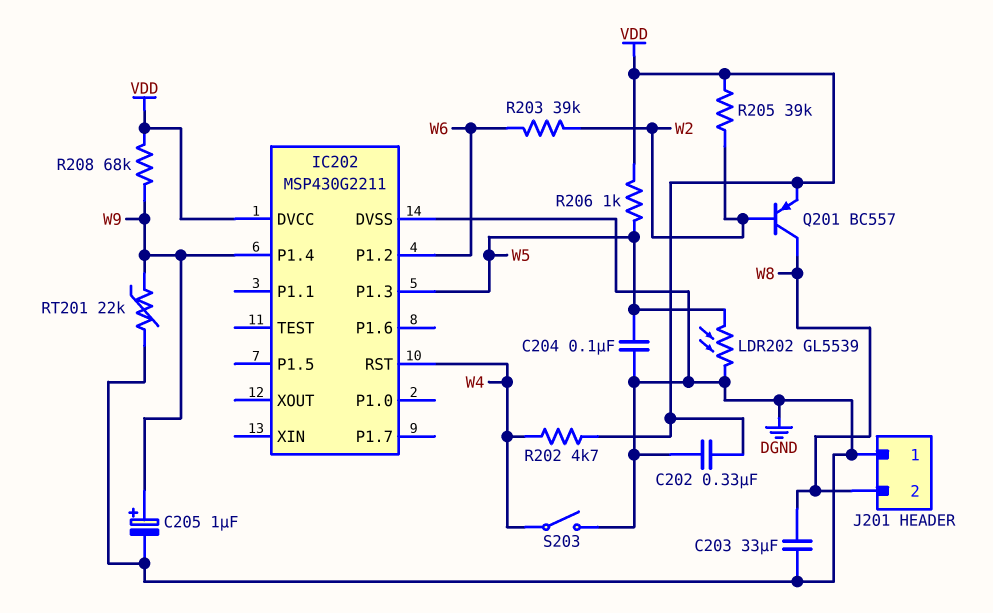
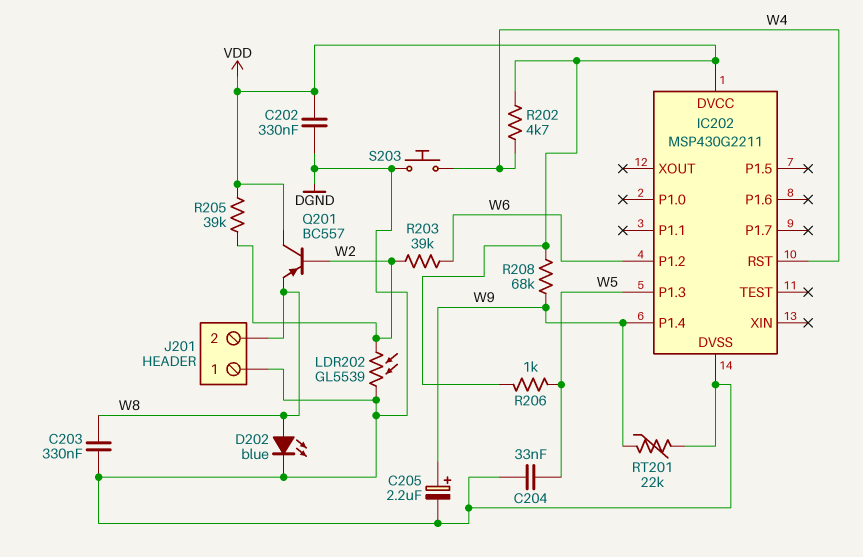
C203: 33uF (DGND, W8) -> 330nF (DGND, W8)
C204: 100nF (DGND, W5) -> 33nF (DGND, W5)
C205: 1uF (plus W9, minus DGND) -> 2.2uF (plus W9, minus DGND)
D202: none -> LED blue (A W8, K DGND)
LDR202: GL5539 (DGND, W5) -> GL5539 (DGND, W2)
Q201: PNP BC557 (B W2, C W8, E VDD) -> PNP BC557 (B W2, C VDD, E W8)
S203: switch (DGND, W4) -> button (DGND, W4)

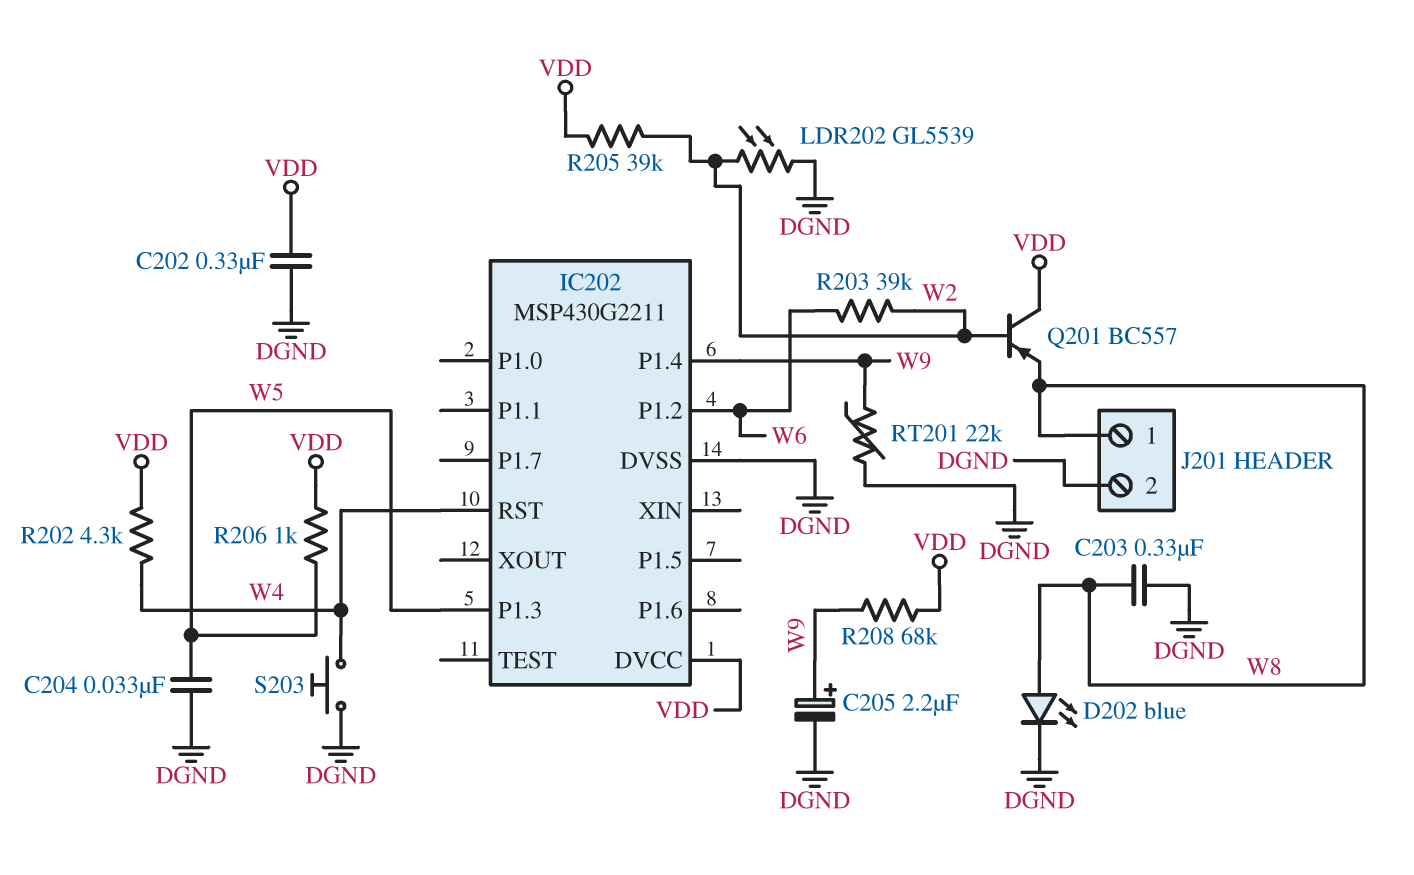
J201 pin 1: DGND -> W8
J201 pin 2: W8 -> DGND
R202: 4.7k (VDD, W4) -> 4.3k (VDD, W4)

